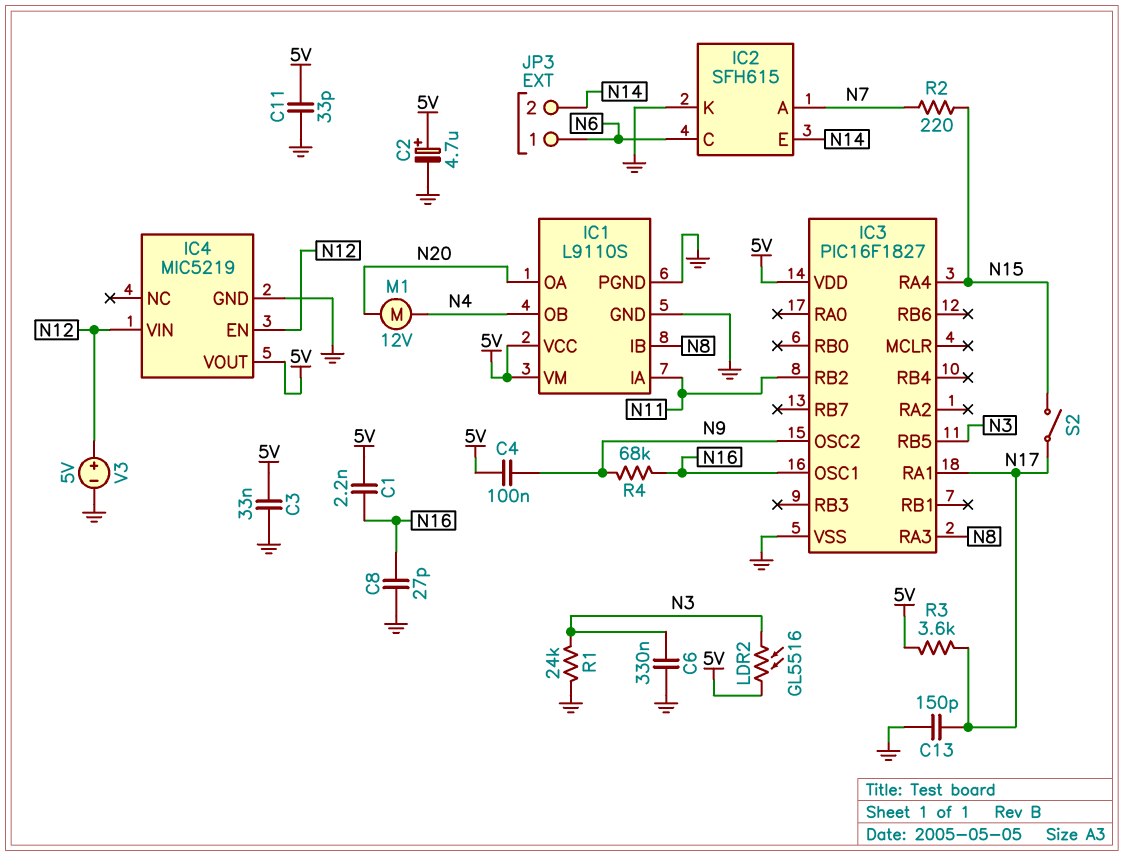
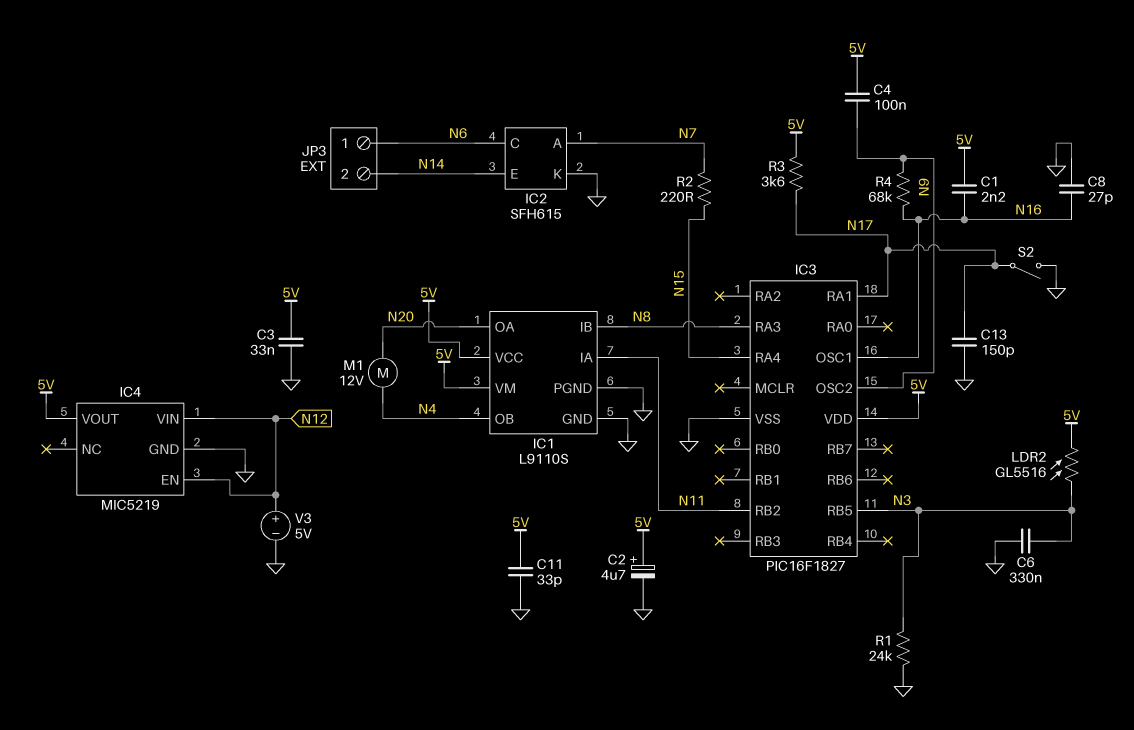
S2: switch (N15, N17) -> switch (GND, N17)

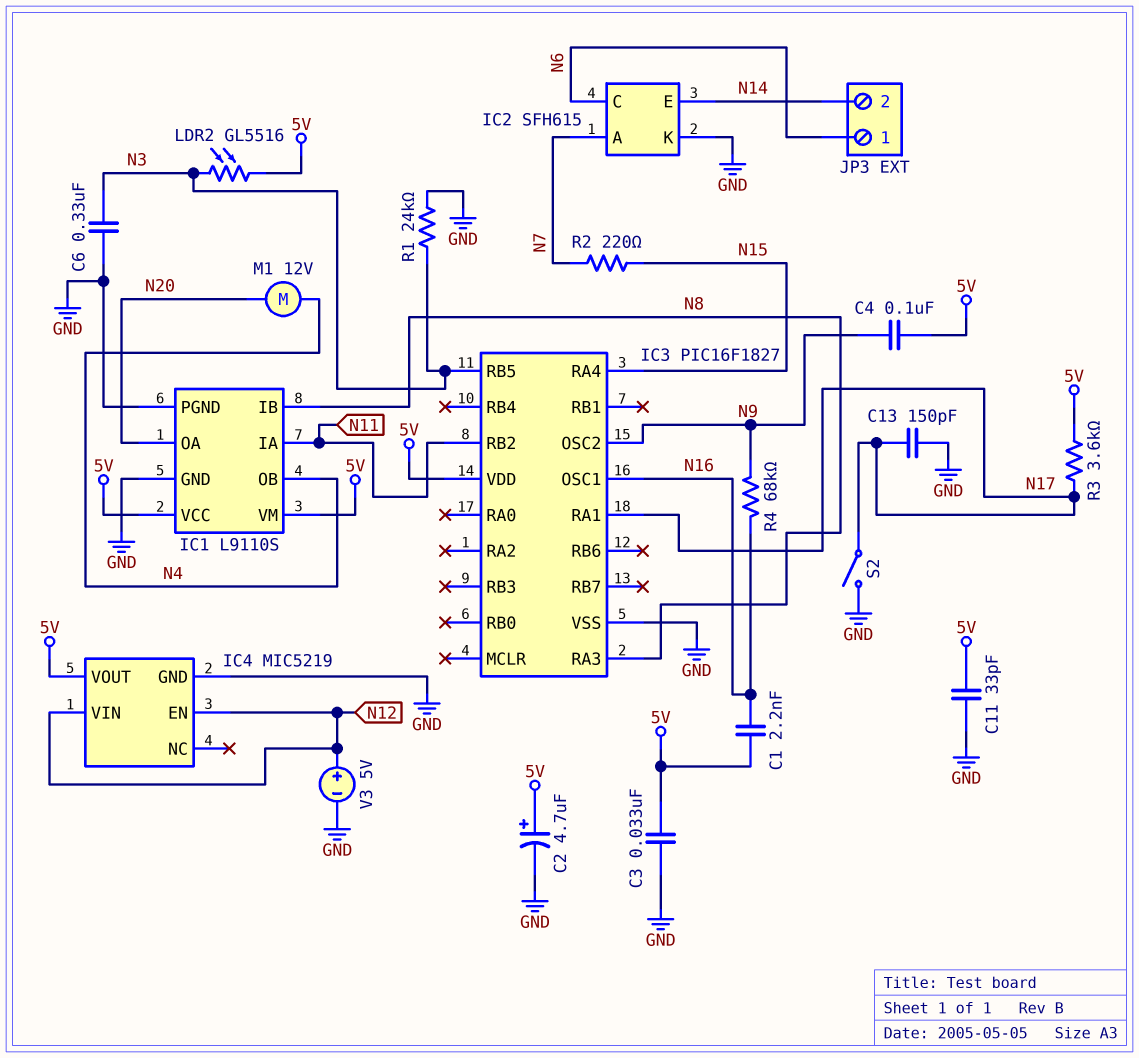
C8: 27pF (GND, N16) -> none

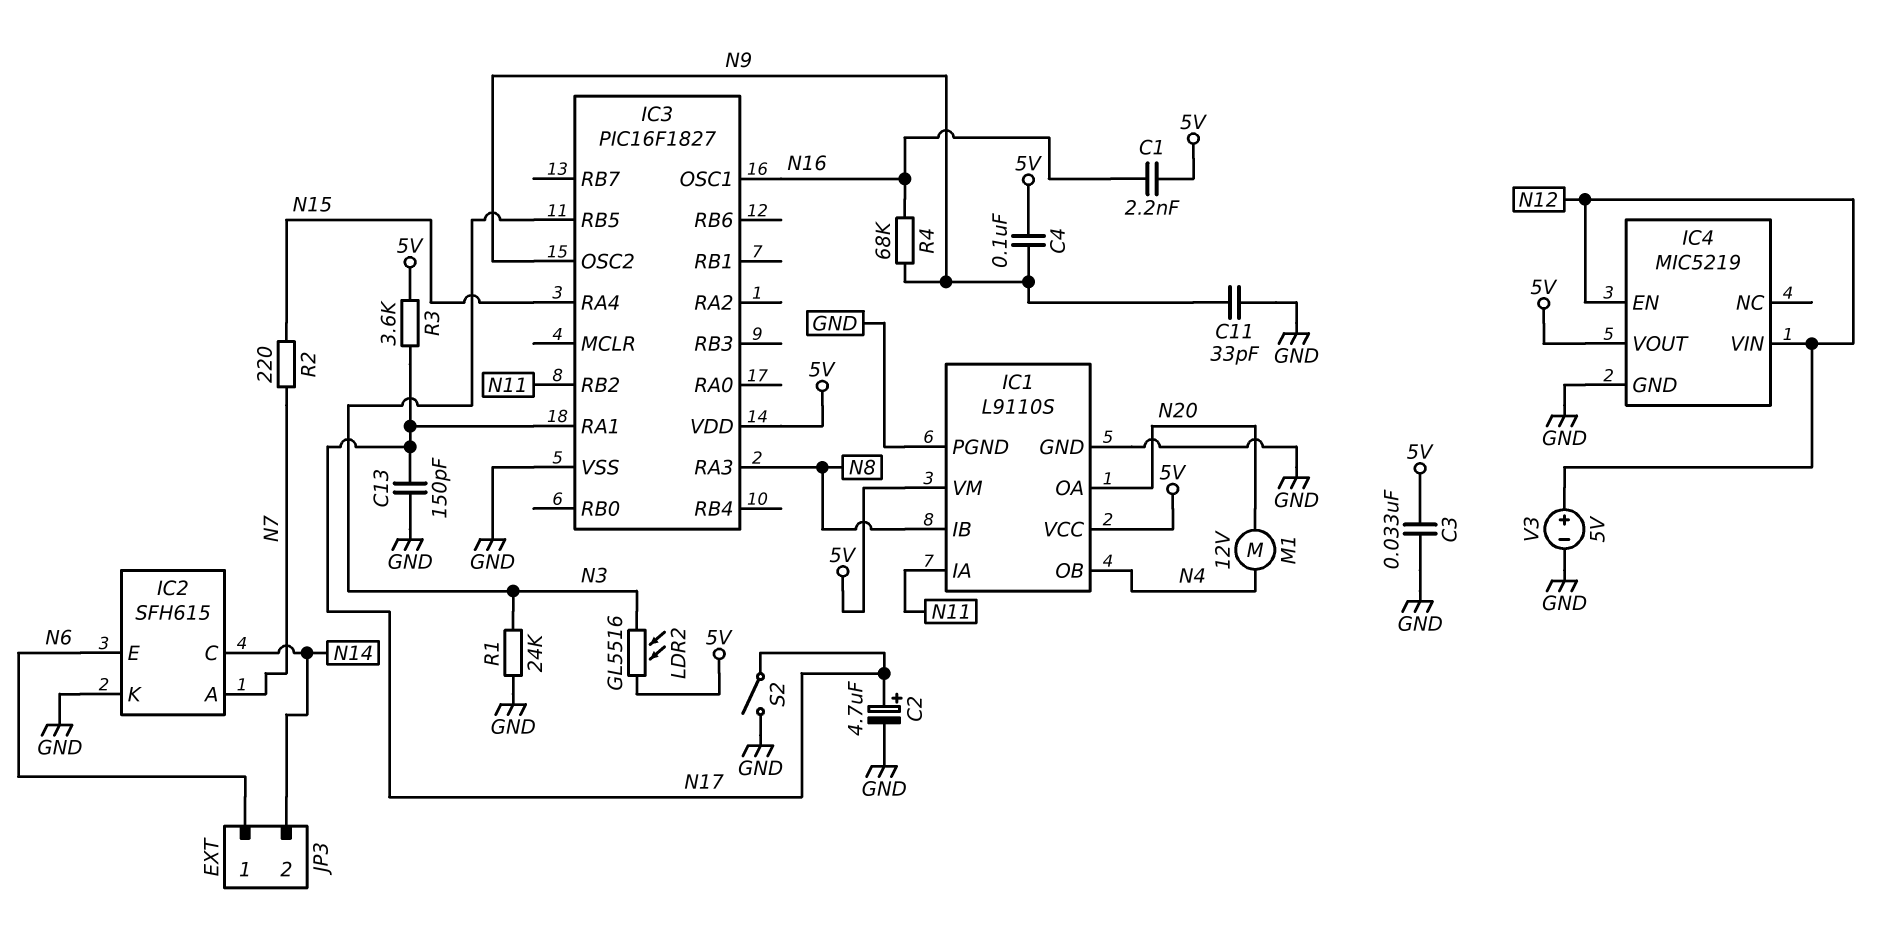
C2: 4.7uF (plus 5V, minus GND) -> 4.7uF (plus N17, minus GND)
C6: 330nF (GND, N3) -> none
C11: 33pF (5V, GND) -> 33pF (GND, N9)
IC2 pin C: N6 -> N14
IC2 pin E: N14 -> N6

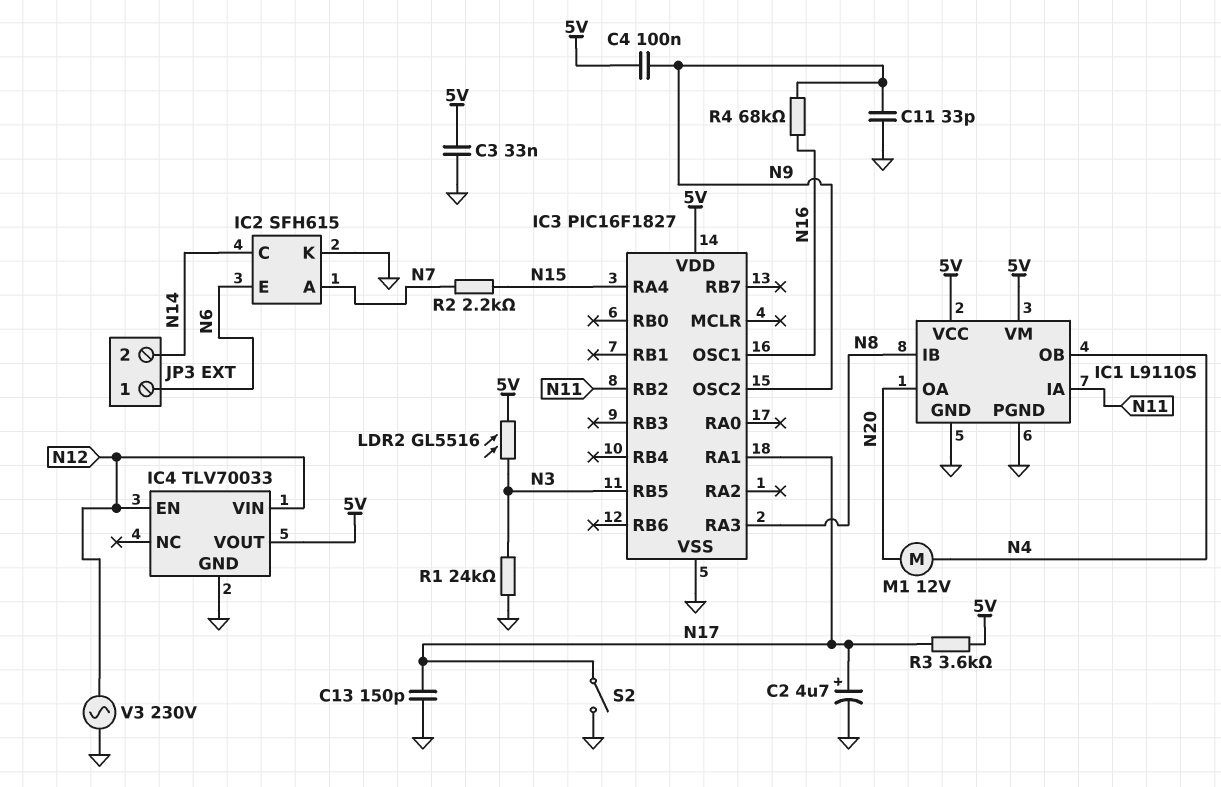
C1: 2.2nF (5V, N16) -> none
IC4: MIC5219 -> TLV70033
R2: 220 (N7, N15) -> 2.2k (N7, N15)
V3: 5V (plus N12, minus GND) -> AC 230V (GND, N12)

